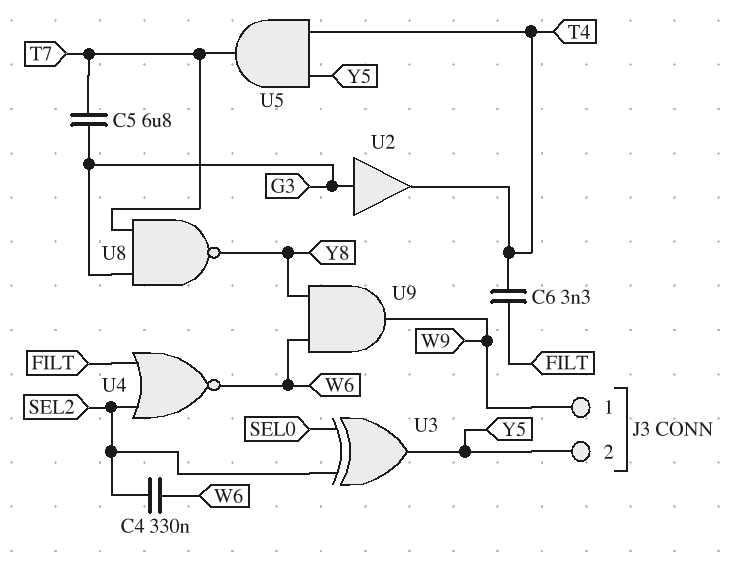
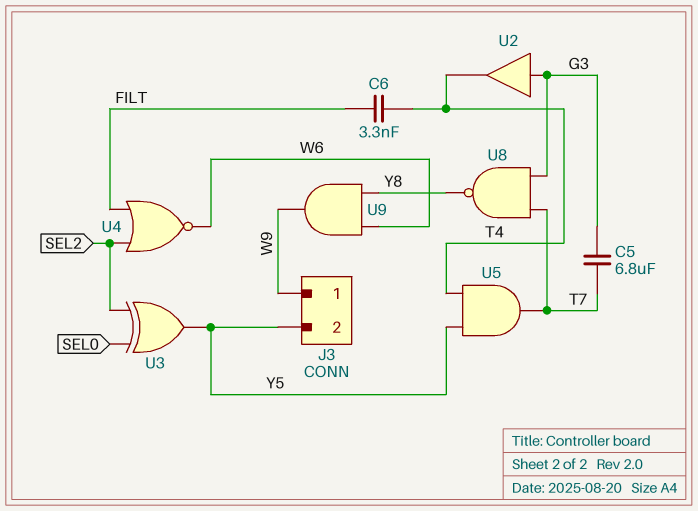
C4: 330nF (SEL2, W6) -> none

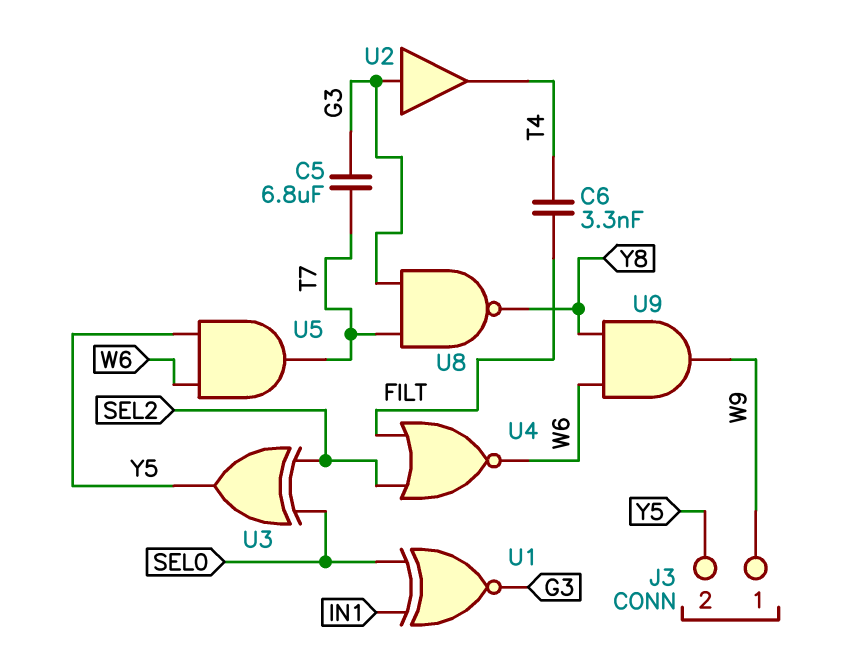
U1: none -> XNOR (in IN1, in SEL0, out G3)
U5: AND (in T4, in Y5, out T7) -> AND (in W6, in Y5, out T7)

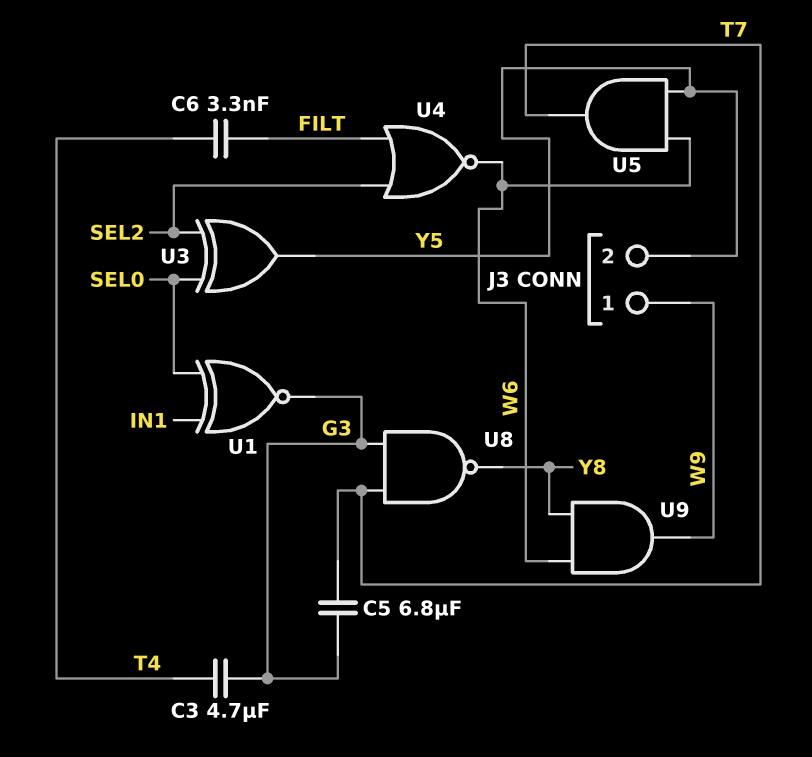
C3: none -> 4.7uF (G3, T4)
U2: buffer (in G3, out T4) -> none

